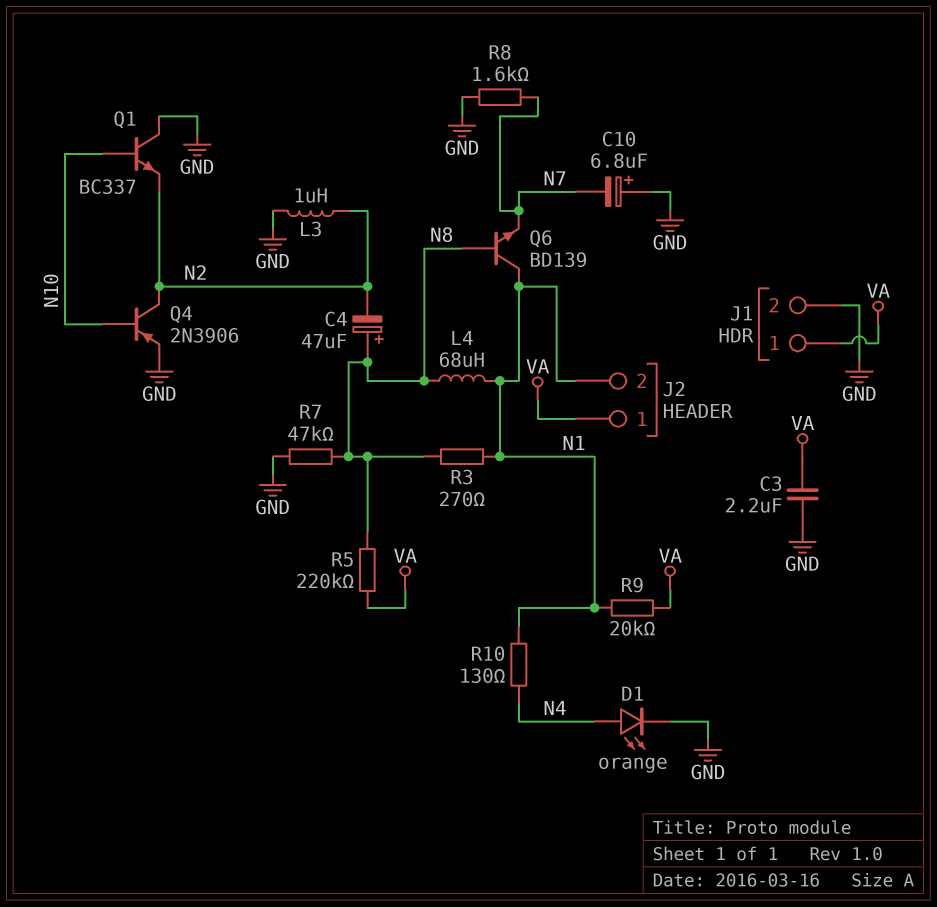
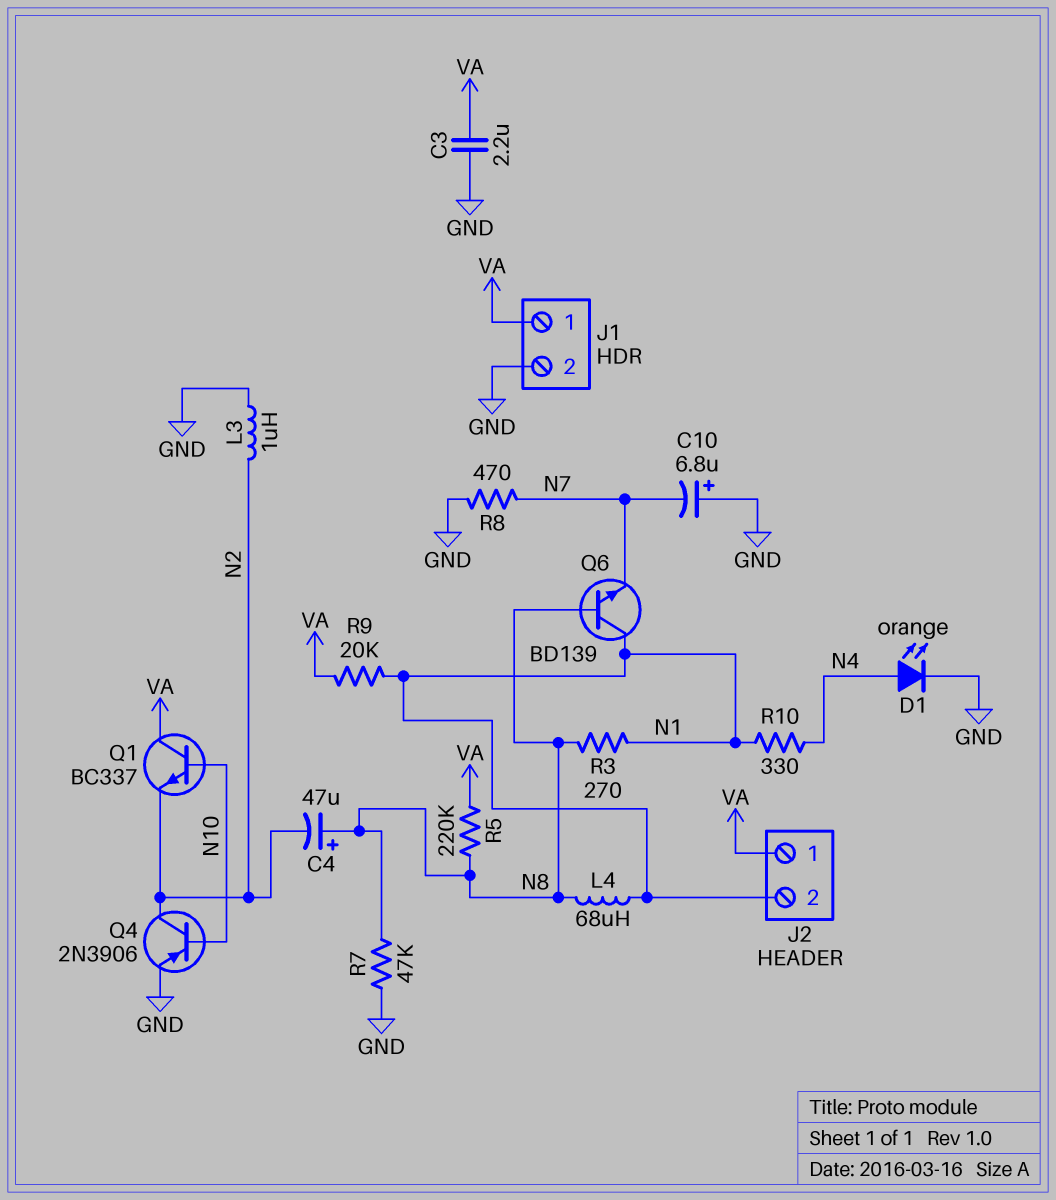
Q1: NPN BC337 (B N10, C GND, E N2) -> NPN BC337 (B N10, C VA, E N2)
R8: 1.6k (GND, N7) -> 470 (GND, N7)
R10: 130 (N1, N4) -> 330 (N1, N4)

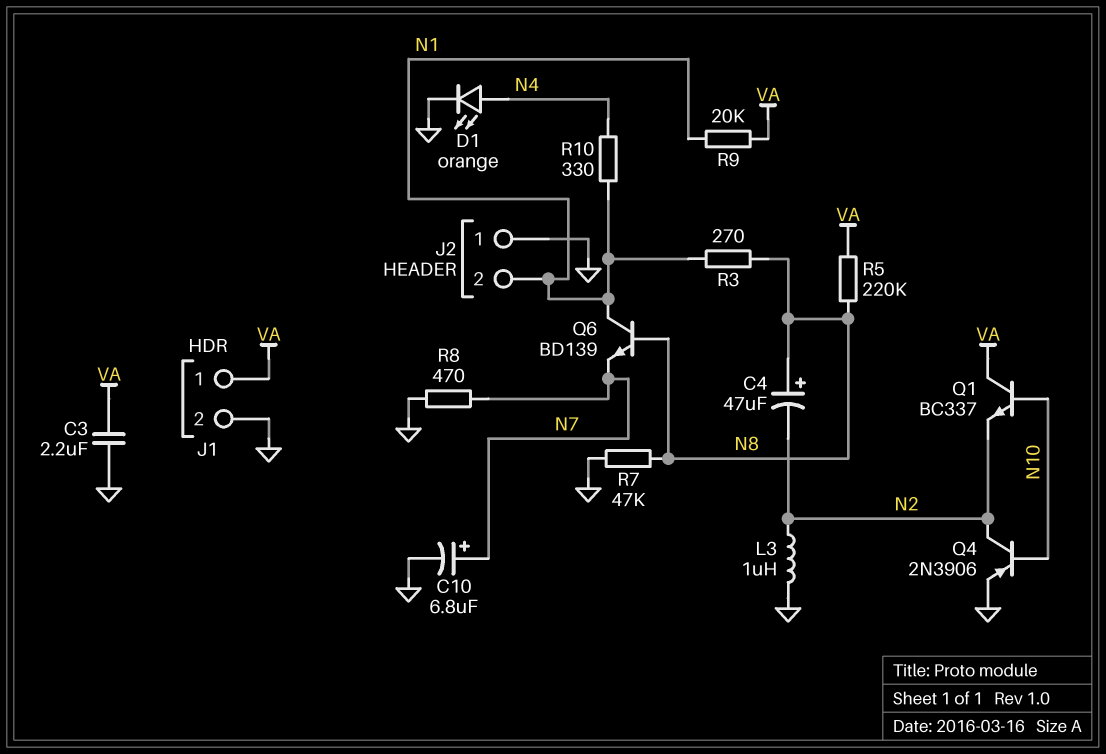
C10: 6.8uF (plus GND, minus N7) -> 6.8uF (plus N7, minus GND)
J2 pin 1: VA -> GND
L4: 68uH (N1, N8) -> none

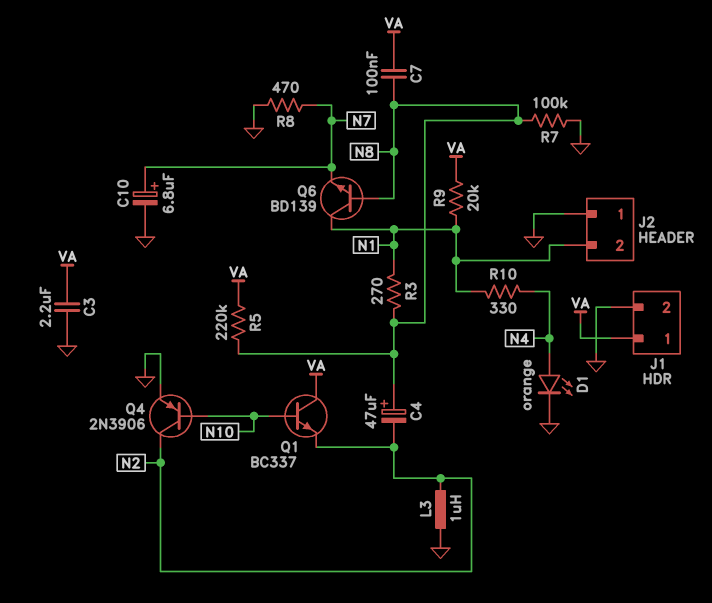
C7: none -> 100nF (N8, VA)
R7: 47k (GND, N8) -> 100k (GND, N8)

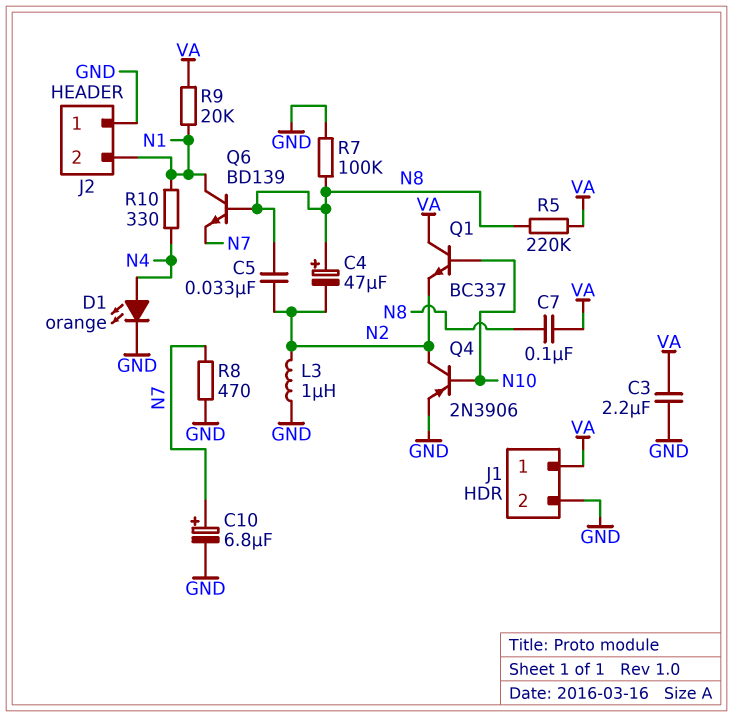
C5: none -> 33nF (N2, N8)
R3: 270 (N1, N8) -> none

